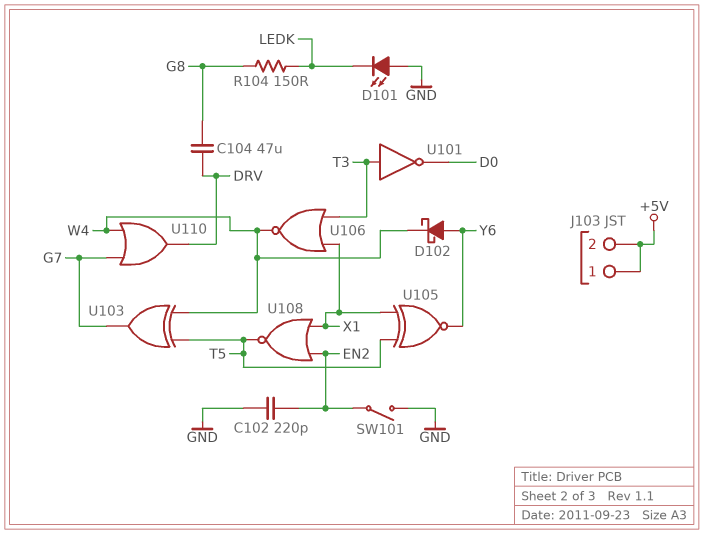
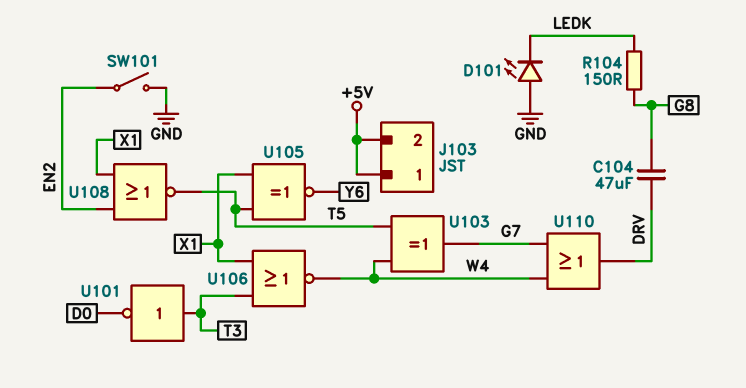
C102: 220pF (EN2, GND) -> none
D102: schottky (A Y6, K W4) -> none

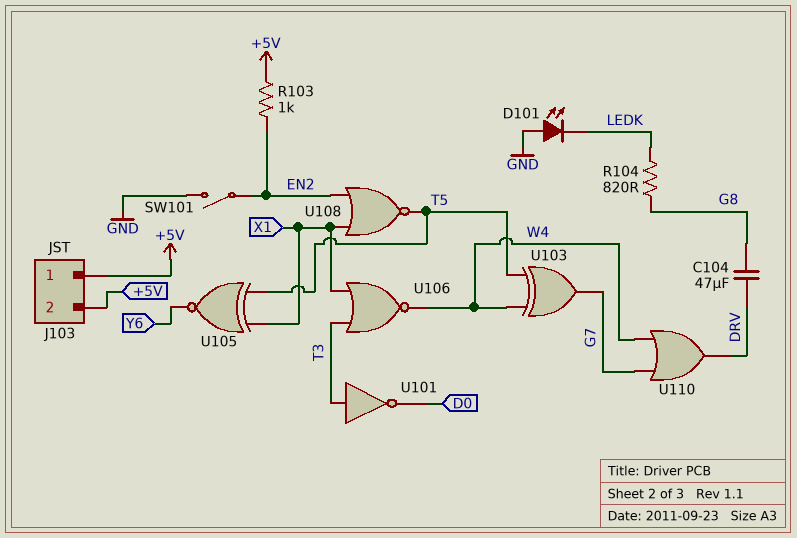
R103: none -> 1k (+5V, EN2)
R104: 150 (G8, LEDK) -> 820 (G8, LEDK)

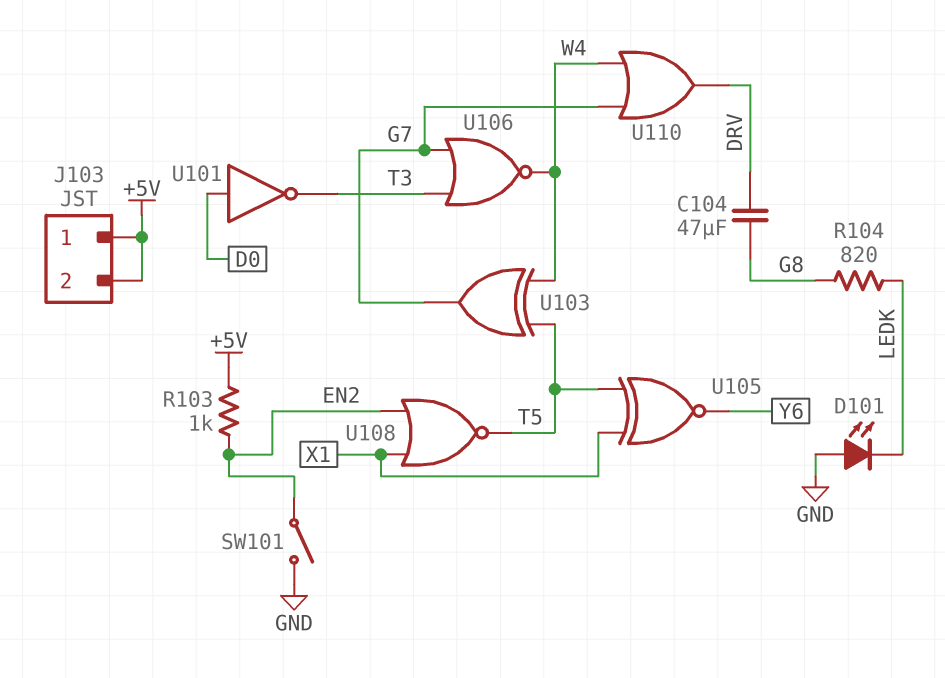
U101: NOT (in T3, out D0) -> NOT (in D0, out T3)
U106: NOR (in T3, in X1, out W4) -> NOR (in G7, in T3, out W4)

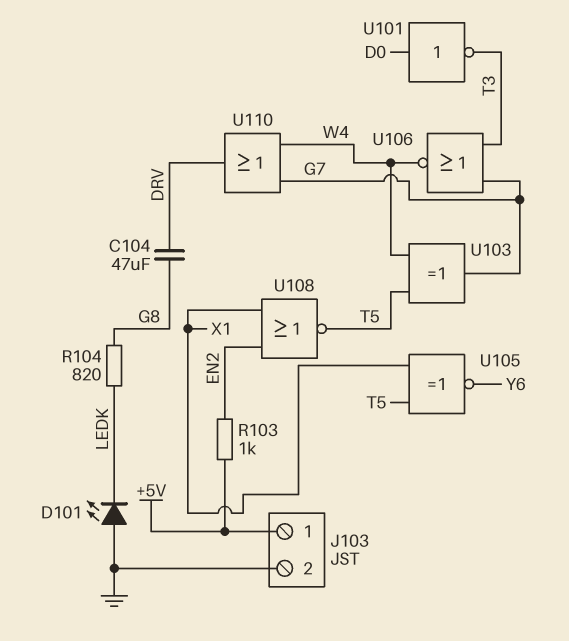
J103 pin 2: +5V -> GND
SW101: switch (EN2, GND) -> none

